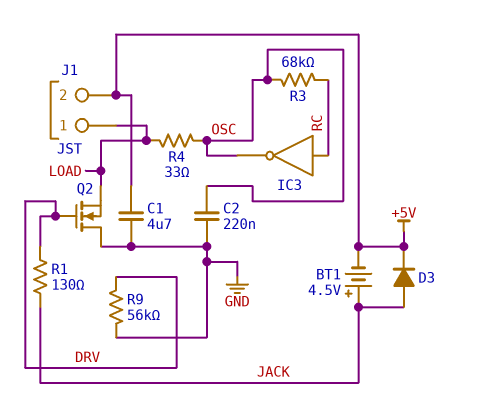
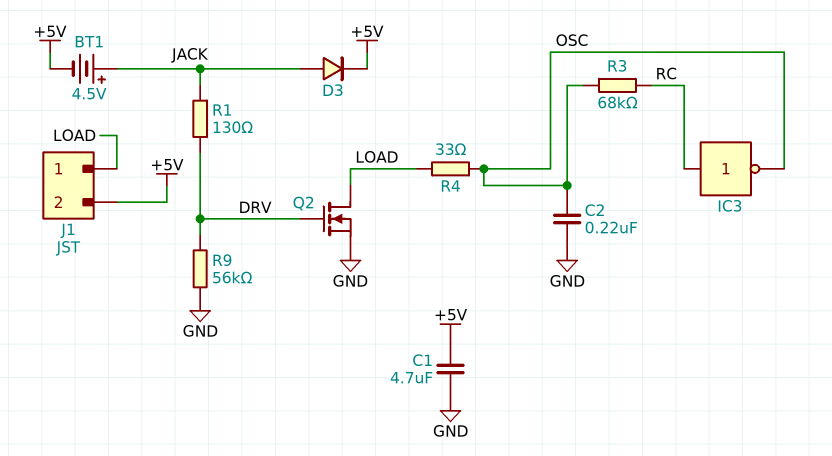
Q2: NMOS (G DRV, D GND, S LOAD) -> NMOS (G DRV, D LOAD, S GND)

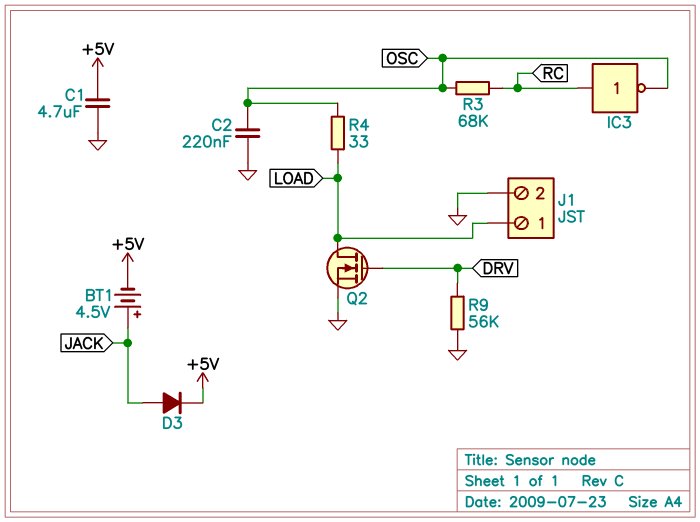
J1 pin 2: +5V -> GND
R1: 130 (DRV, JACK) -> none

